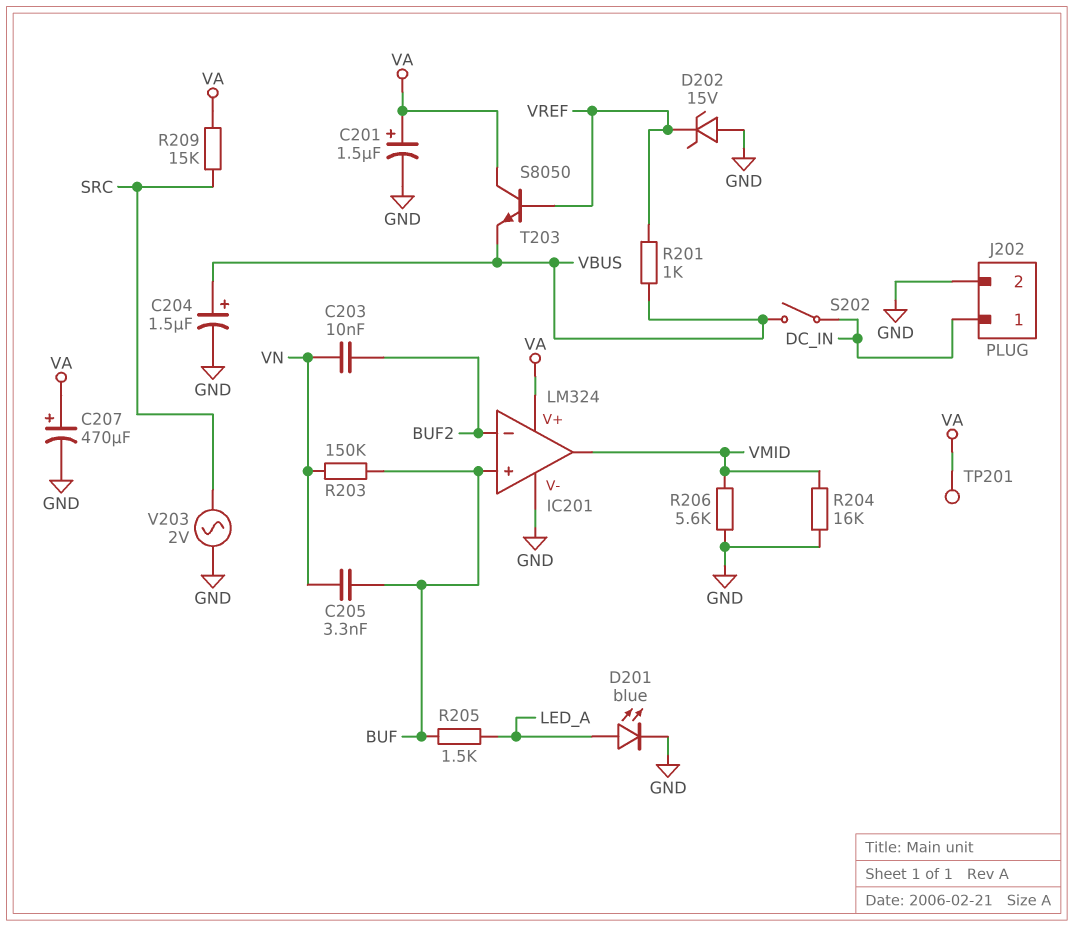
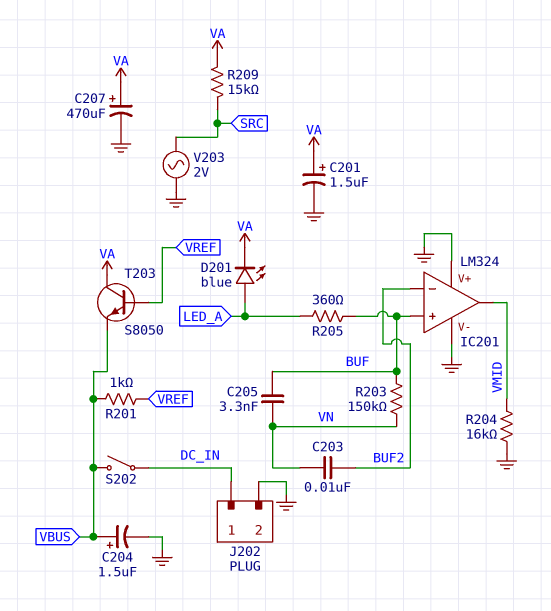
D201: LED blue (A LED_A, K GND) -> LED blue (A LED_A, K VA)
D202: zener 15V (A GND, K VREF) -> none
IC201 pin V+: VA -> GND
R205: 1.5k (BUF, LED_A) -> 360 (BUF, LED_A)
R206: 5.6k (GND, VMID) -> none
TP201: test point (VA) -> none

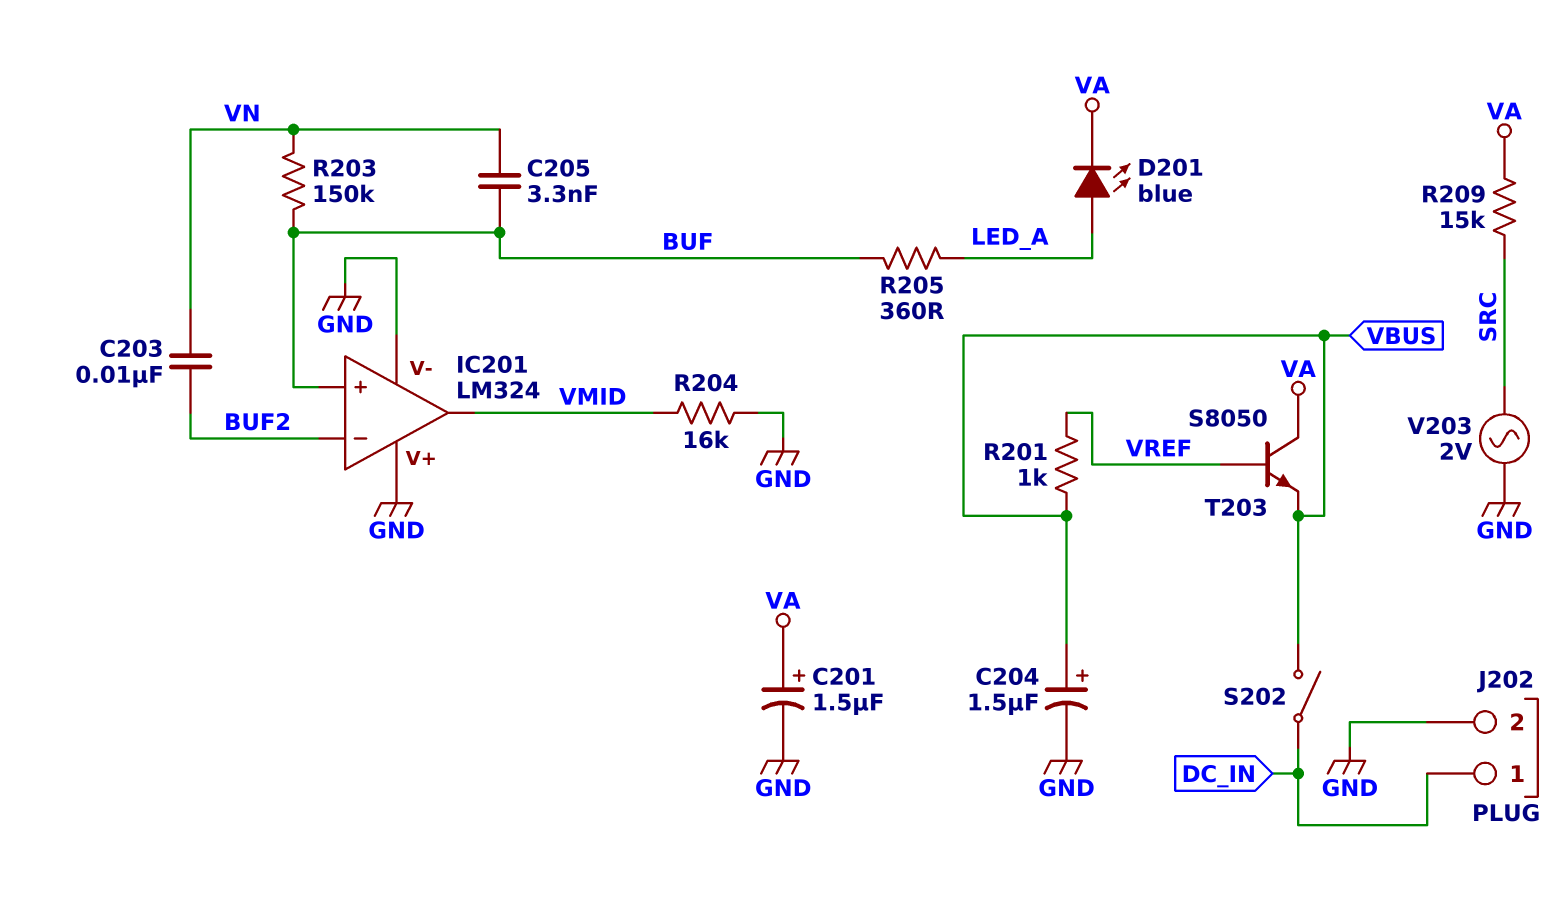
C207: 470uF (plus VA, minus GND) -> none

